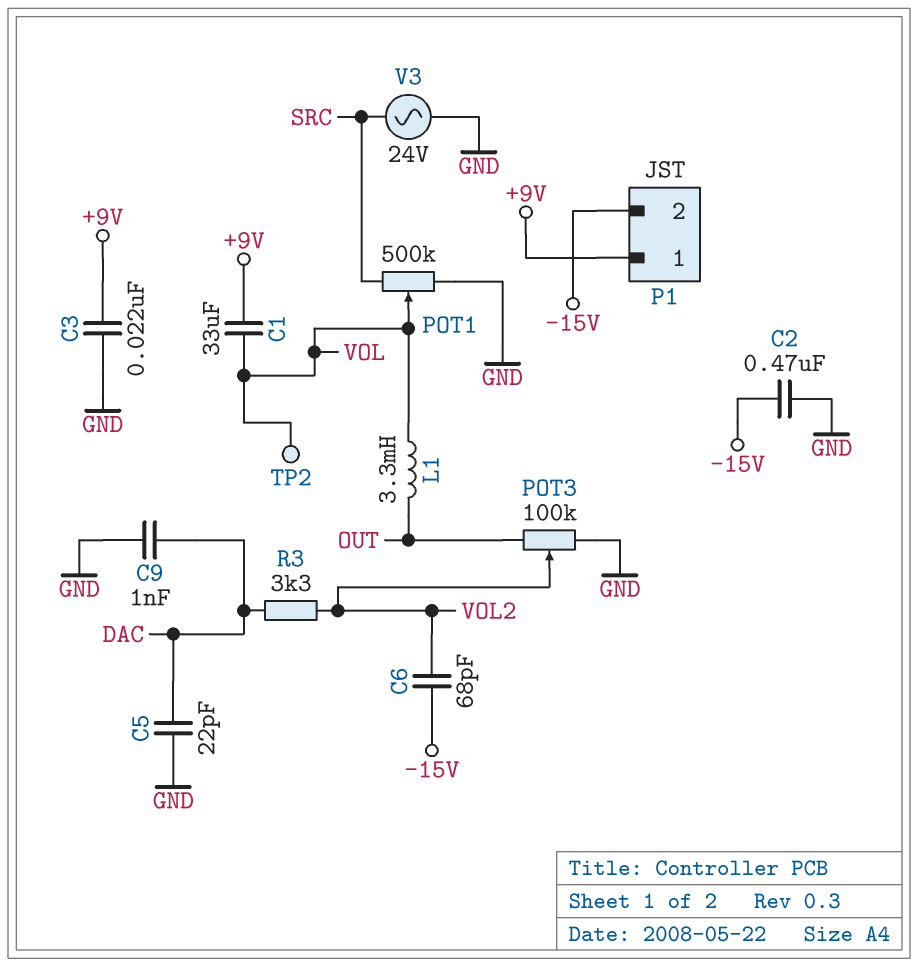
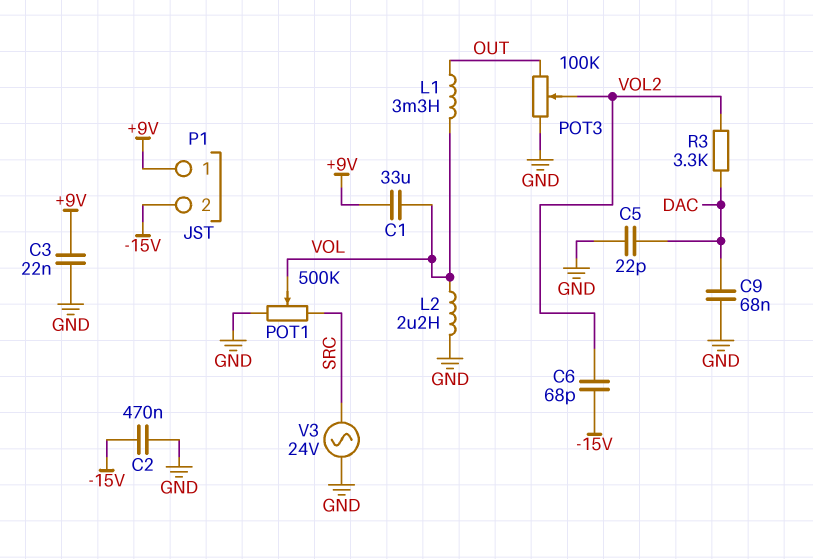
C9: 1nF (DAC, GND) -> 68nF (DAC, GND)
L2: none -> 2.2uH (GND, VOL)
TP2: test point (VOL) -> none

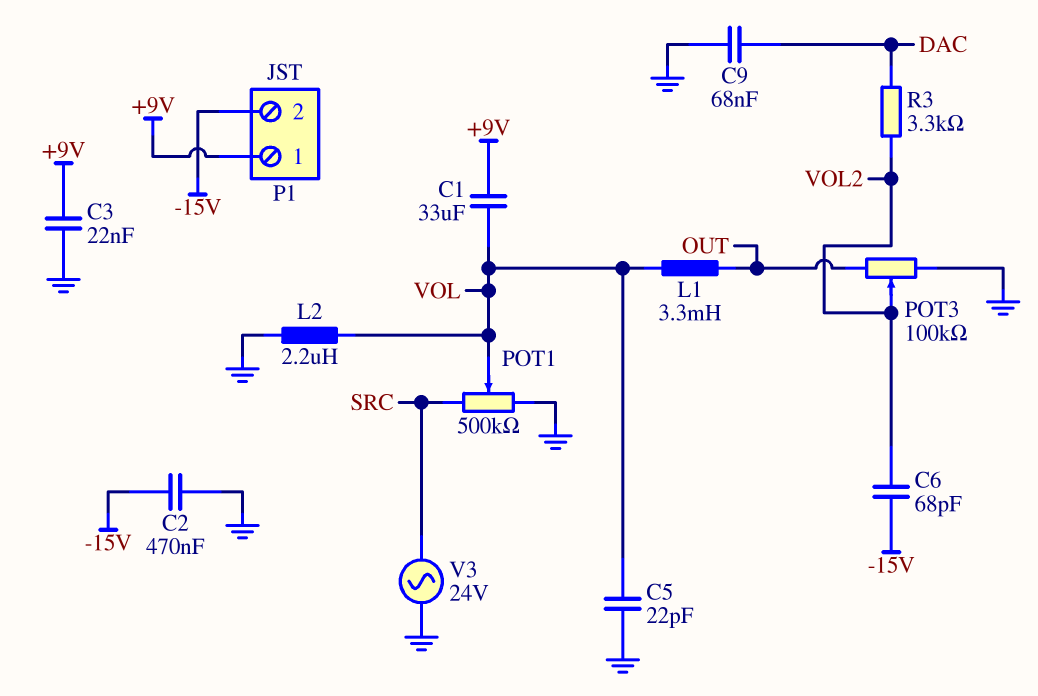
C5: 22pF (DAC, GND) -> 22pF (GND, VOL)

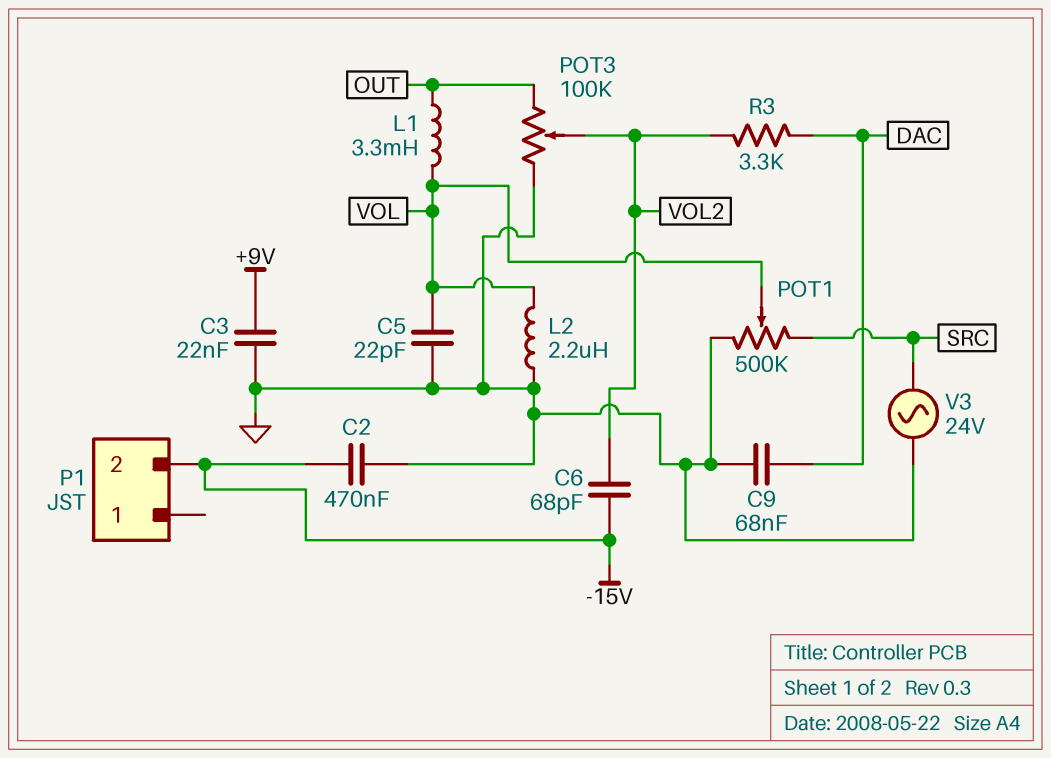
C1: 33uF (+9V, VOL) -> none
P1 pin 1: +9V -> none

